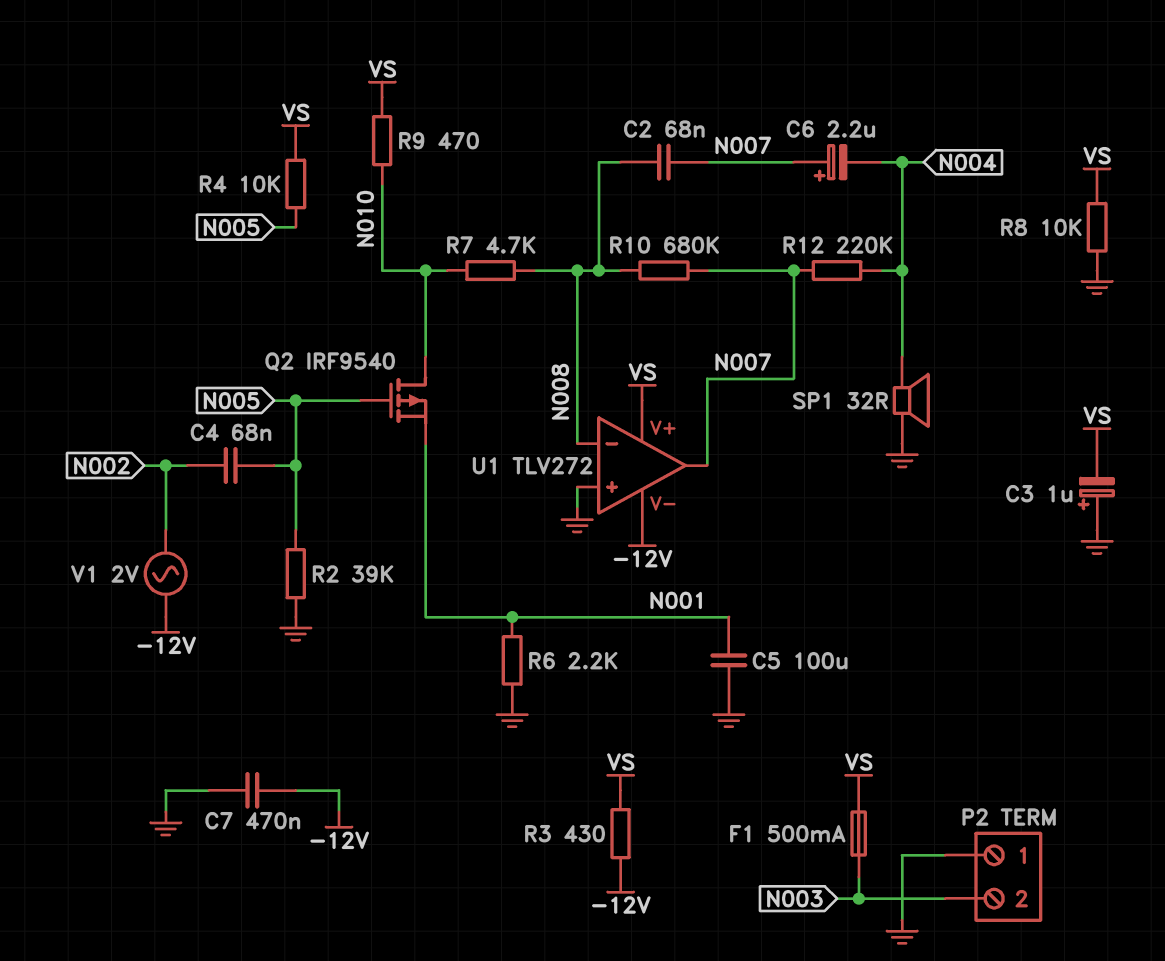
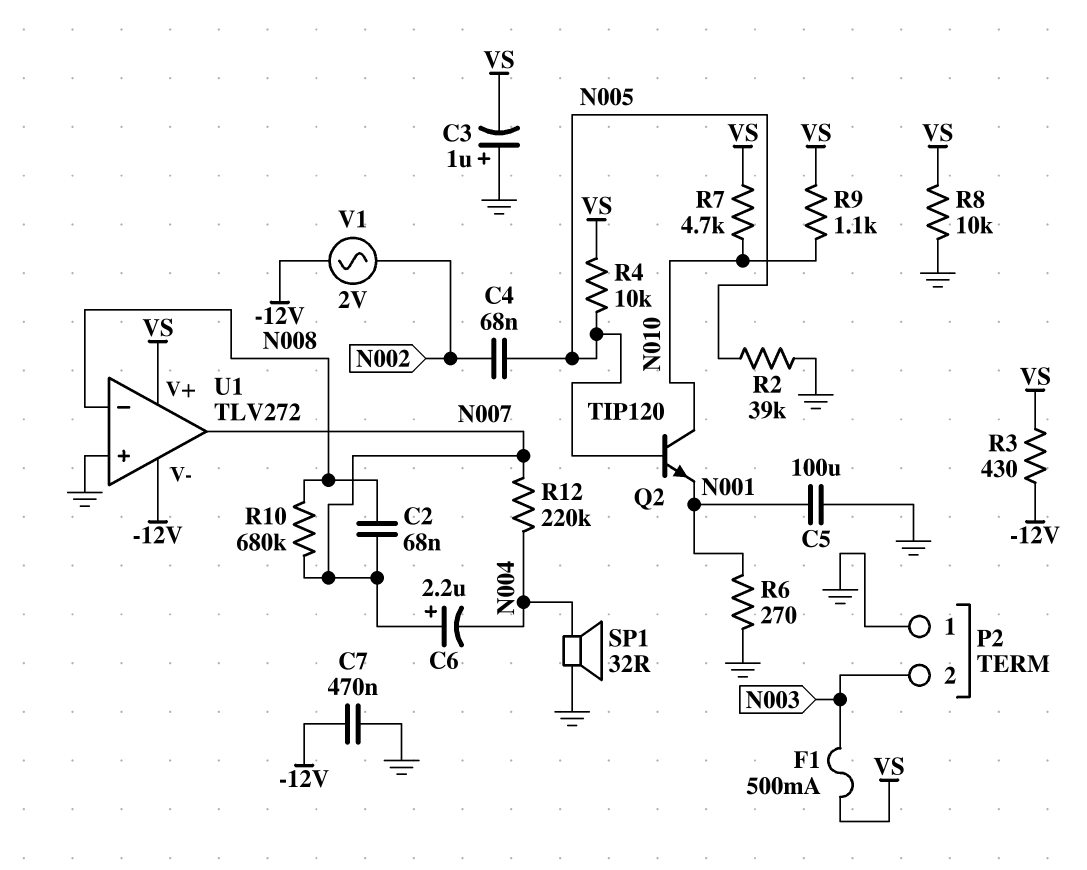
Q2: PMOS IRF9540 (G N005, D N010, S N001) -> NPN TIP120 (B N005, C N010, E N001)
R6: 2.2k (GND, N001) -> 270 (GND, N001)
R7: 4.7k (N008, N010) -> 4.7k (N010, VS)
R9: 470 (N010, VS) -> 1.1k (N010, VS)

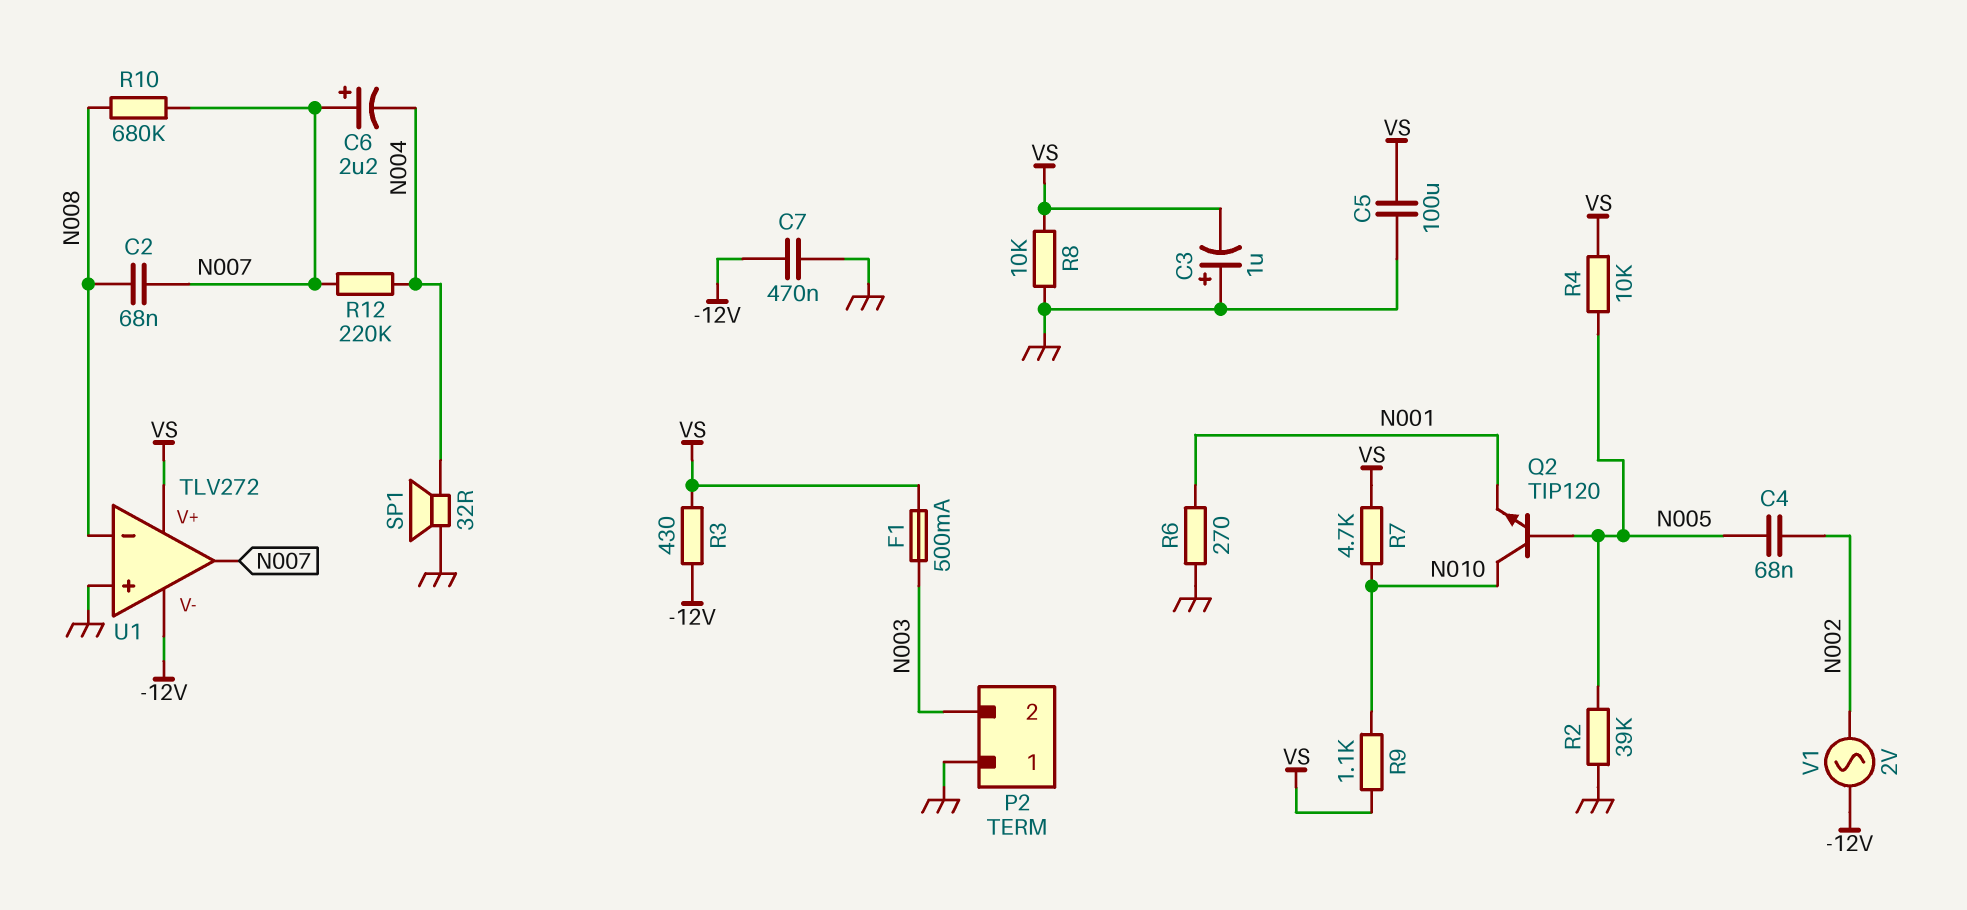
C5: 100uF (GND, N001) -> 100uF (GND, VS)

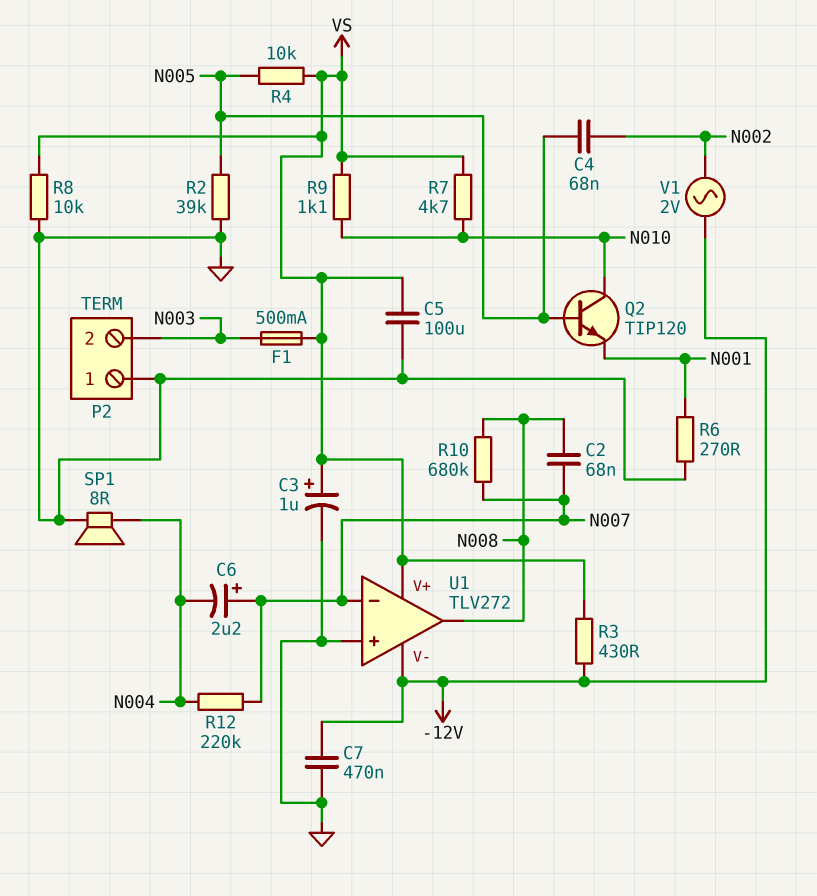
C3: 1uF (plus GND, minus VS) -> 1uF (plus VS, minus GND)
SP1: speaker 32R (GND, N004) -> speaker 8R (GND, N004)
U1 pin in-: N008 -> N007
U1 pin out: N007 -> N008

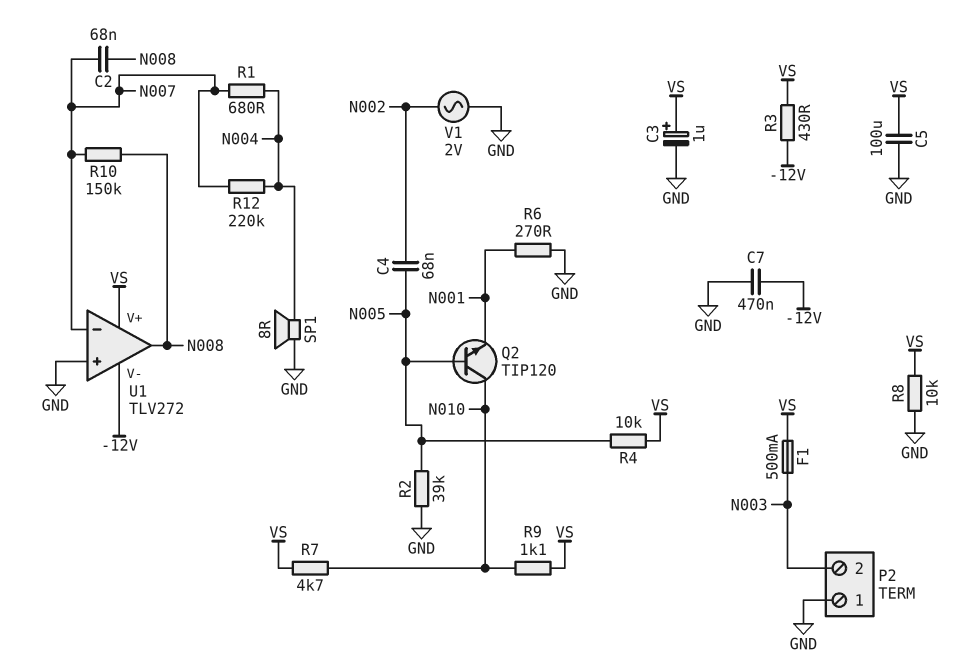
C6: 2.2uF (plus N007, minus N004) -> none
R1: none -> 680 (N004, N007)
R10: 680k (N007, N008) -> 150k (N007, N008)
V1: AC 2V (-12V, N002) -> AC 2V (GND, N002)

